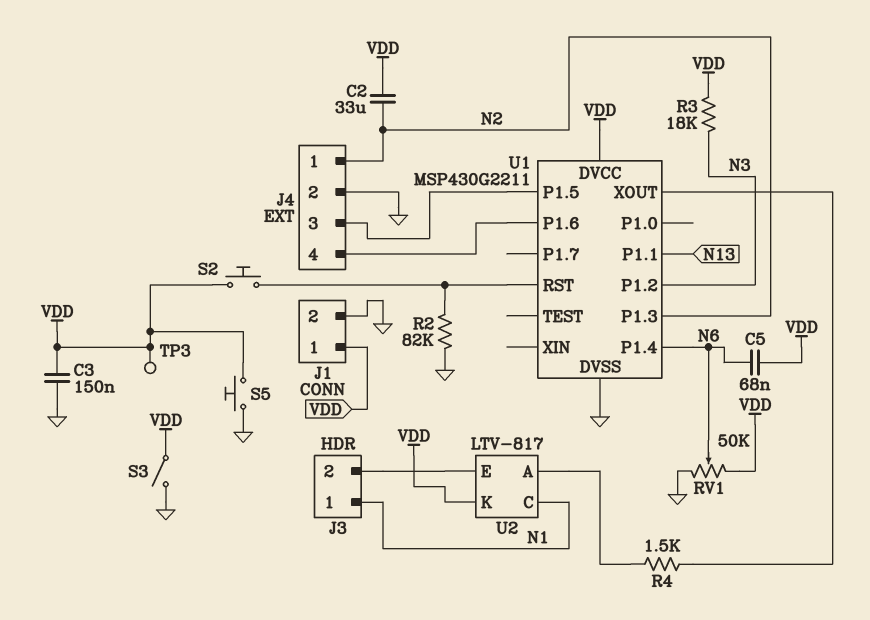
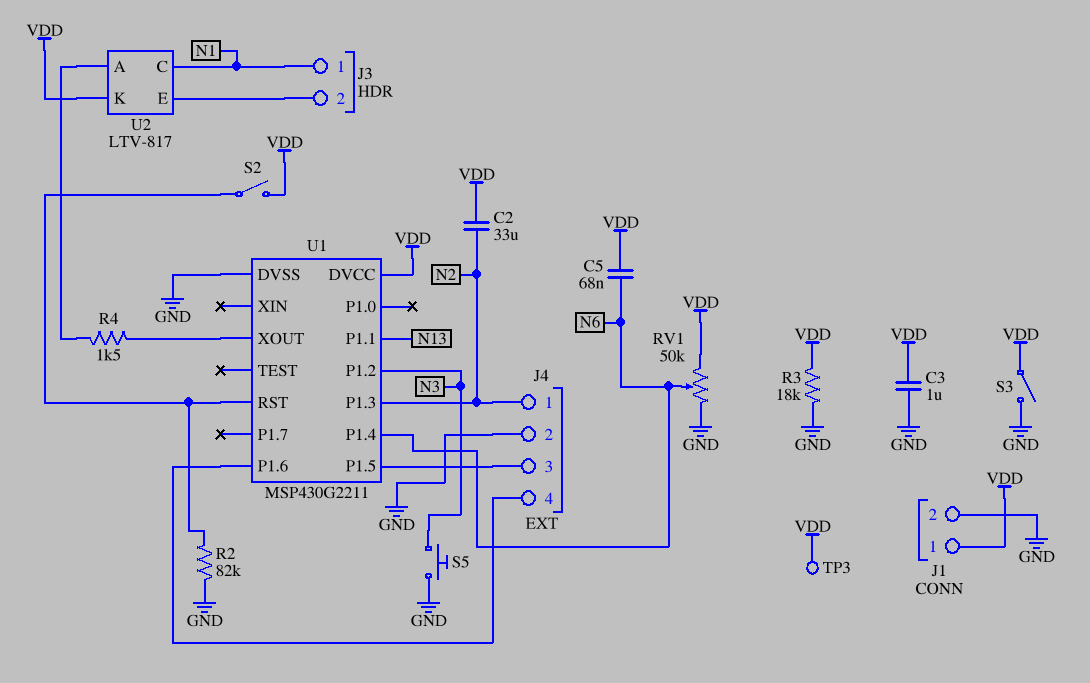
C3: 150nF (GND, VDD) -> 1uF (GND, VDD)
R3: 18k (N3, VDD) -> 18k (GND, VDD)
S2: button (U1/RST, VDD) -> switch (U1/RST, VDD)
S5: button (GND, VDD) -> button (GND, N3)

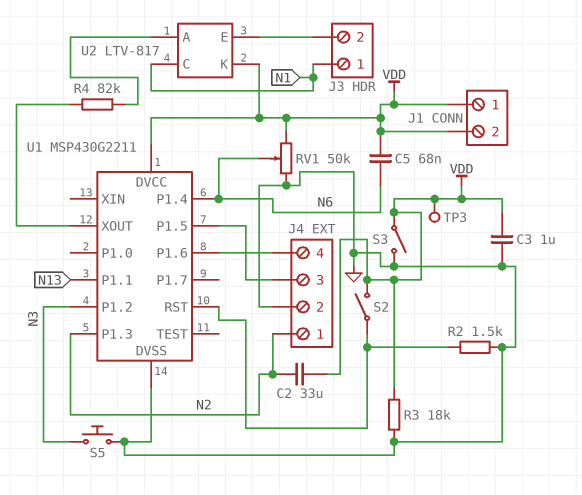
J1 pin 2: GND -> VDD
R2: 82k (GND, U1/RST) -> 1.5k (GND, U1/RST)
R4: 1.5k (U1/XOUT, U2/A) -> 82k (U1/XOUT, U2/A)

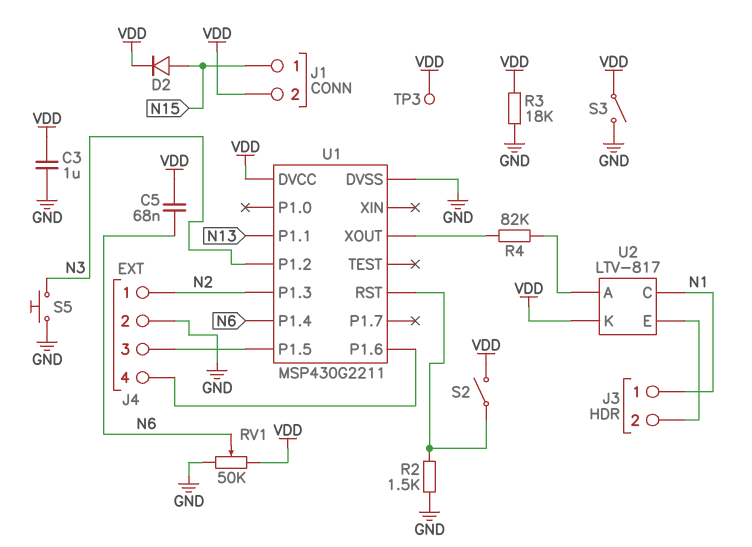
C2: 33uF (N2, VDD) -> none
D2: none -> diode (A N15, K VDD)
J1 pin 1: VDD -> N15

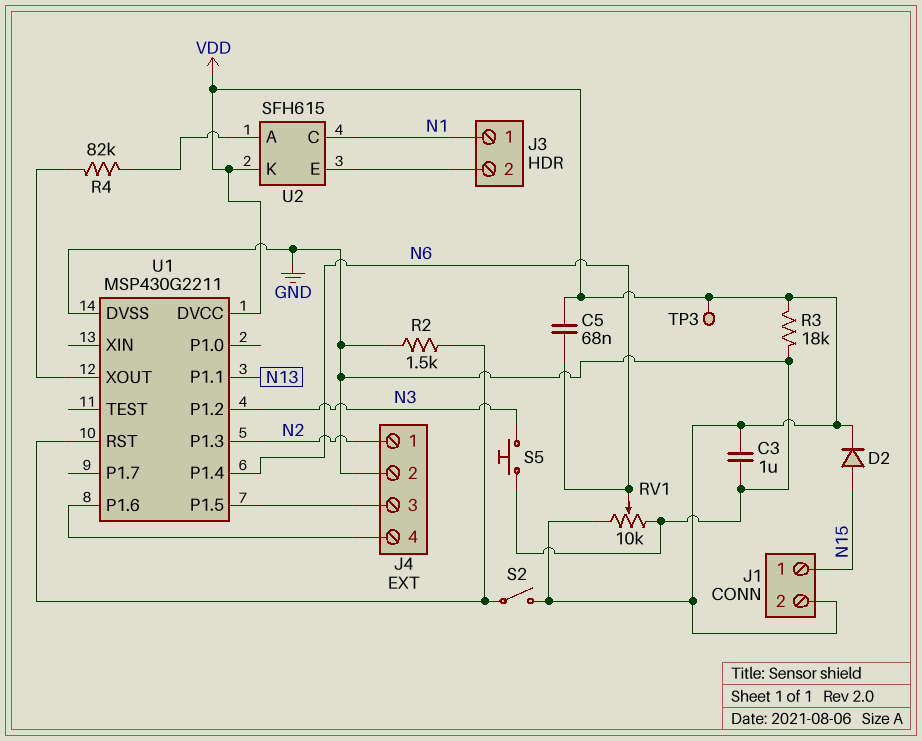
RV1: 50k (GND, VDD, wiper N6) -> 10k (GND, VDD, wiper N6)
S3: switch (GND, VDD) -> none
U2: LTV-817 -> SFH615

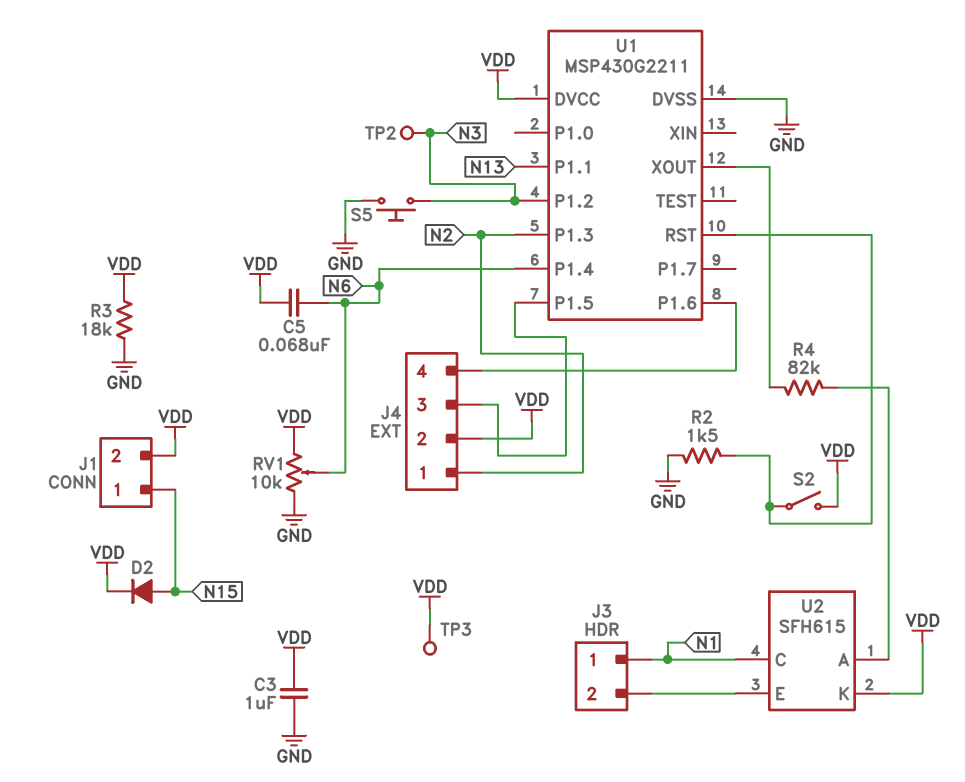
J4 pin 2: GND -> VDD
TP2: none -> test point (N3)

